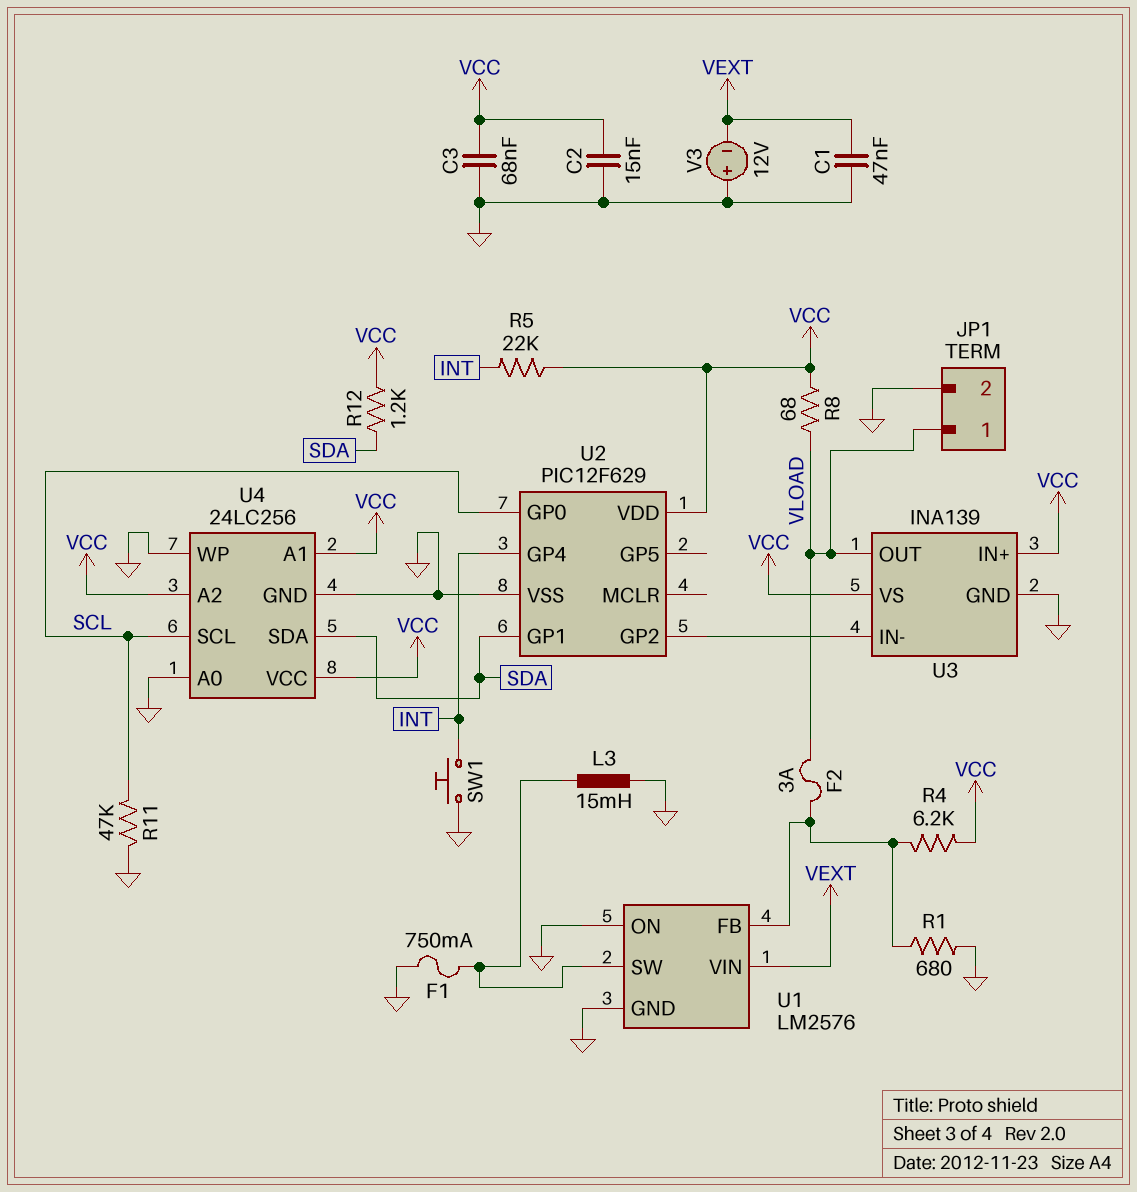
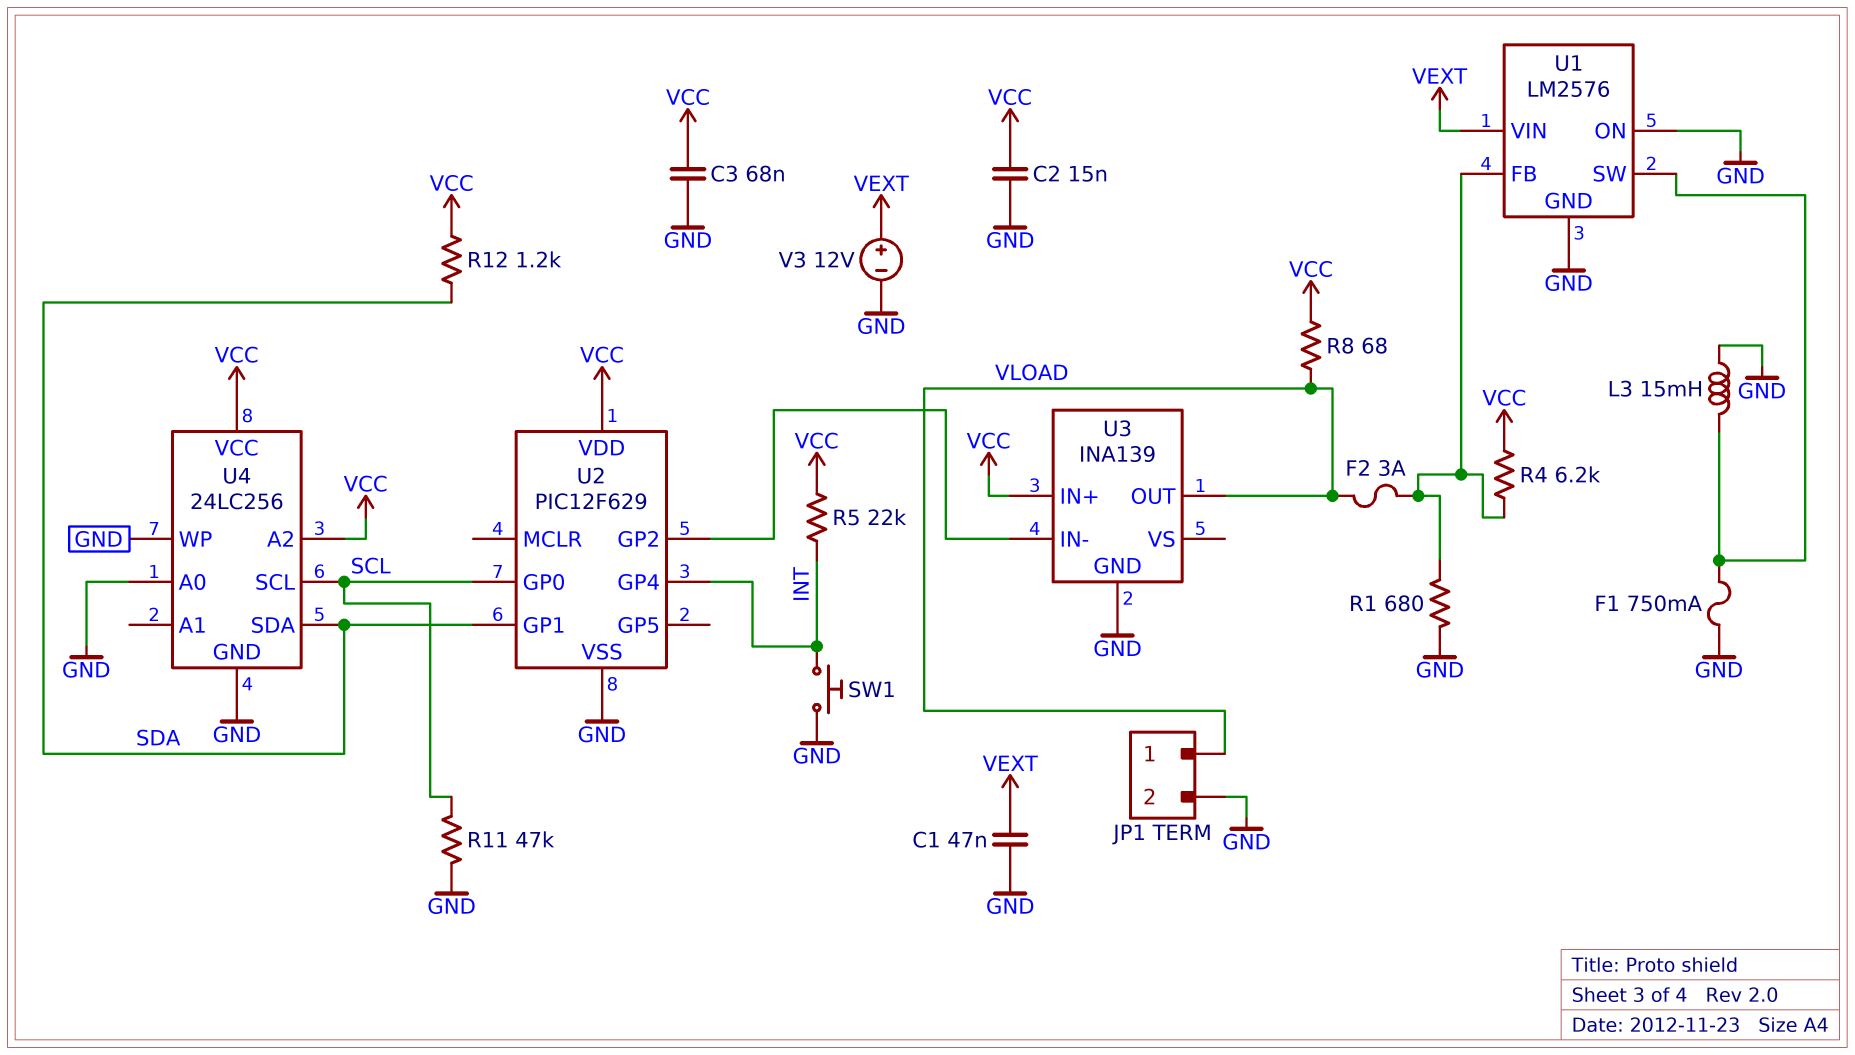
U3 pin VS: VCC -> none
U4 pin A1: VCC -> none
V3: 12V (plus GND, minus VEXT) -> 12V (plus VEXT, minus GND)

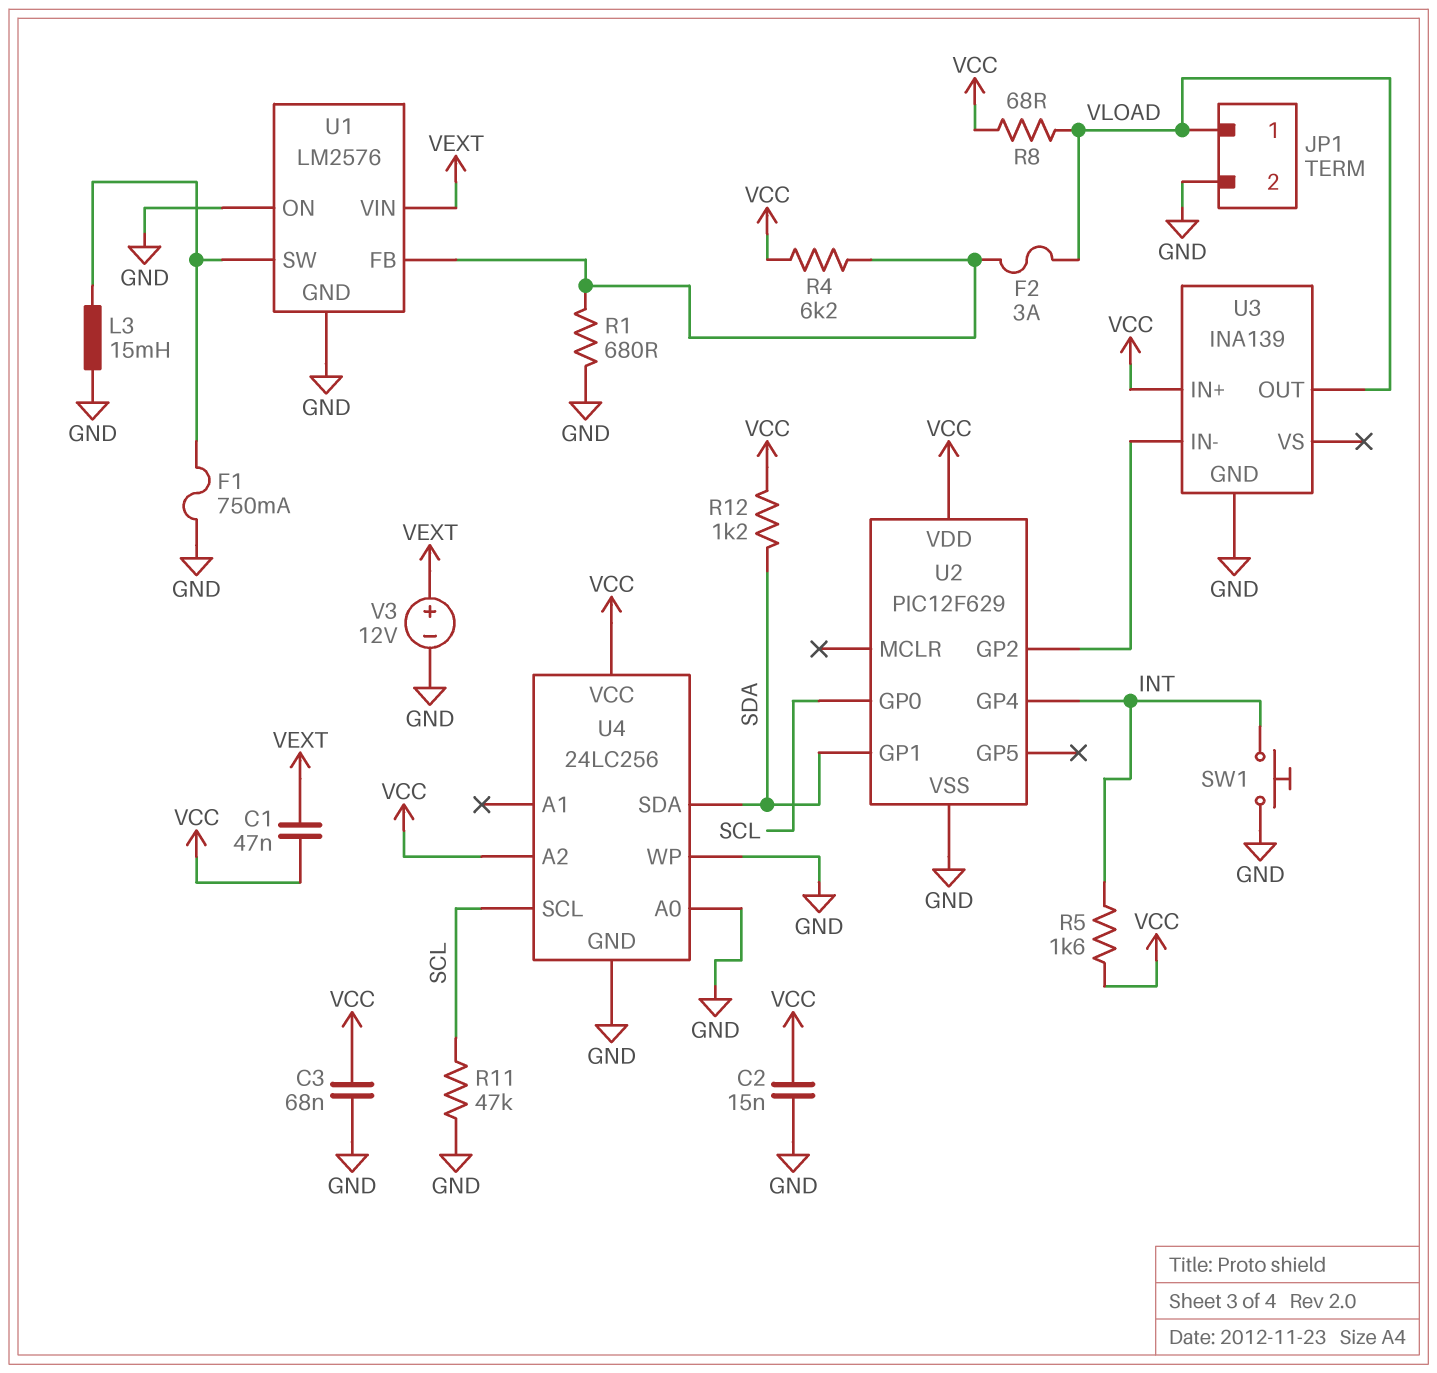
C1: 47nF (GND, VEXT) -> 47nF (VCC, VEXT)
R5: 22k (INT, VCC) -> 1.6k (INT, VCC)

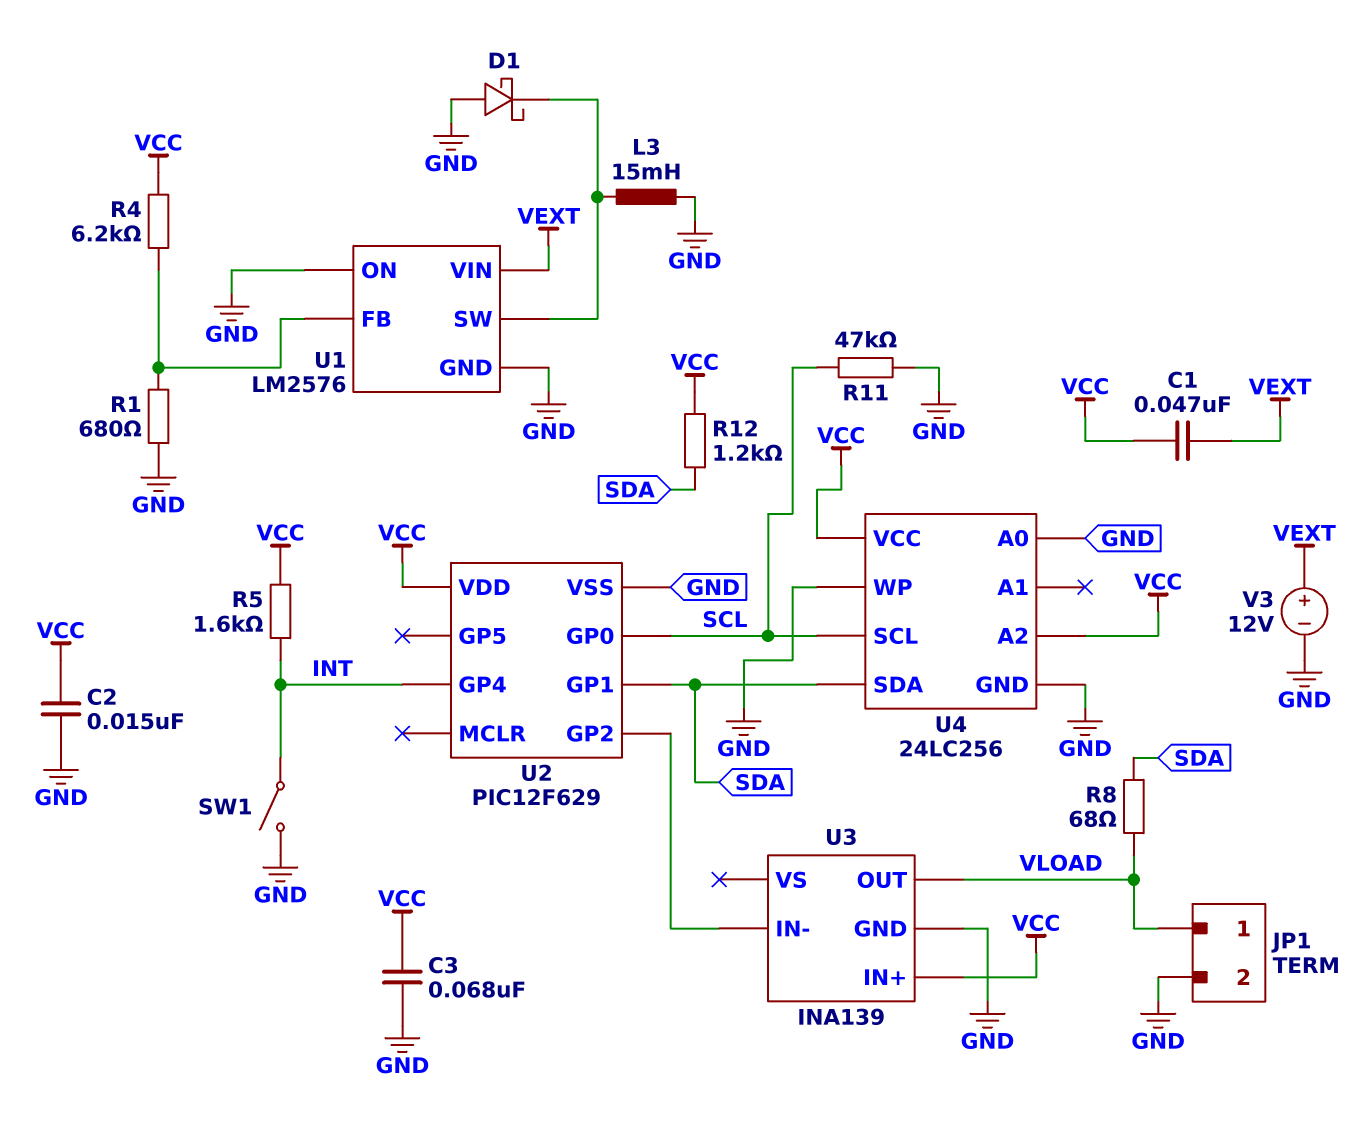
D1: none -> schottky (A GND, K U1/SW)
F1: 750mA (GND, U1/SW) -> none
F2: 3A (U1/FB, VLOAD) -> none
R8: 68 (VCC, VLOAD) -> 68 (SDA, VLOAD)
SW1: button (GND, INT) -> switch (GND, INT)

